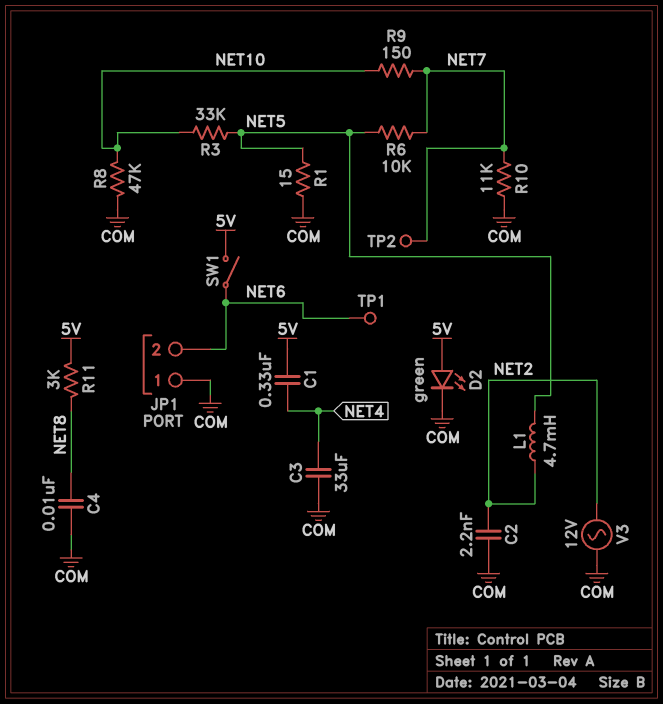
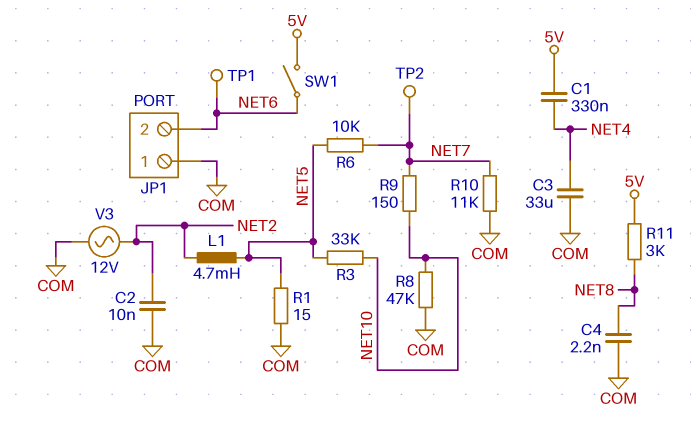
C2: 2.2nF (COM, NET2) -> 10nF (COM, NET2)
C4: 10nF (COM, NET8) -> 2.2nF (COM, NET8)
D2: LED green (A 5V, K COM) -> none

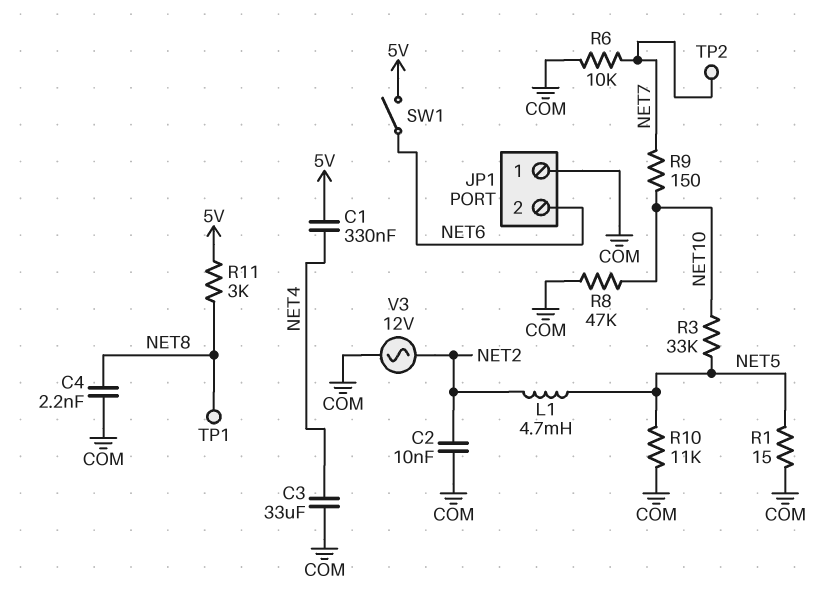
R6: 10k (NET5, NET7) -> 10k (COM, NET7)
R10: 11k (COM, NET7) -> 11k (COM, NET5)
TP1: test point (NET6) -> test point (NET8)

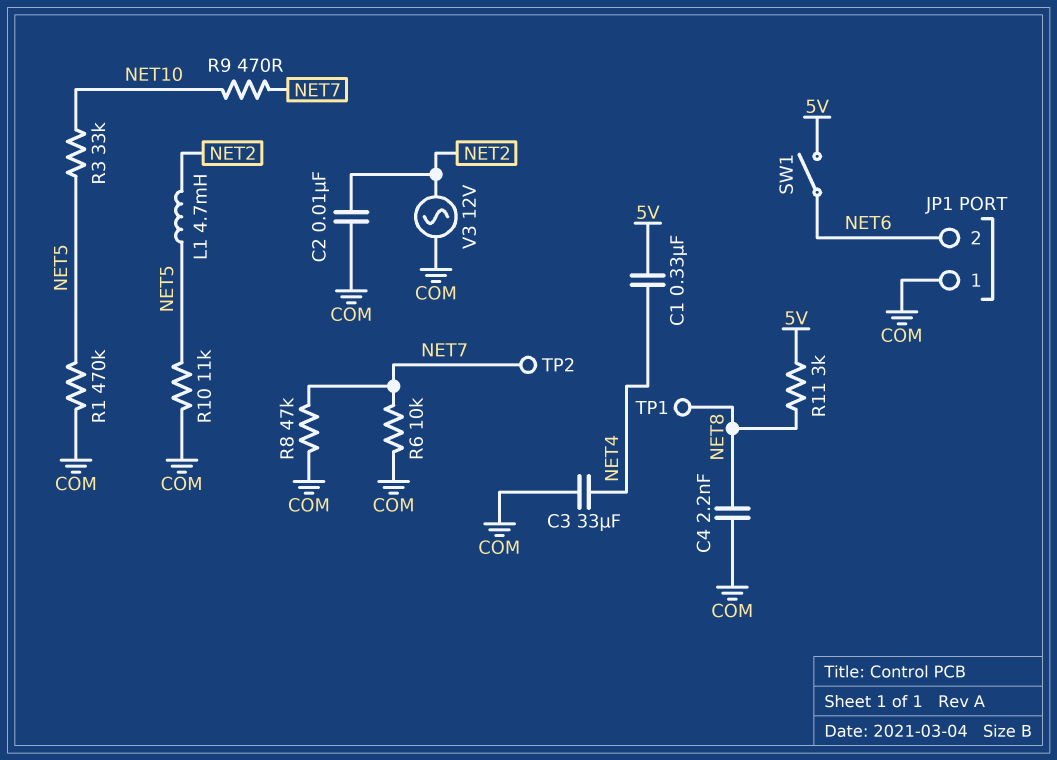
R1: 15 (COM, NET5) -> 470k (COM, NET5)
R8: 47k (COM, NET10) -> 47k (COM, NET7)
R9: 150 (NET7, NET10) -> 470 (NET7, NET10)

